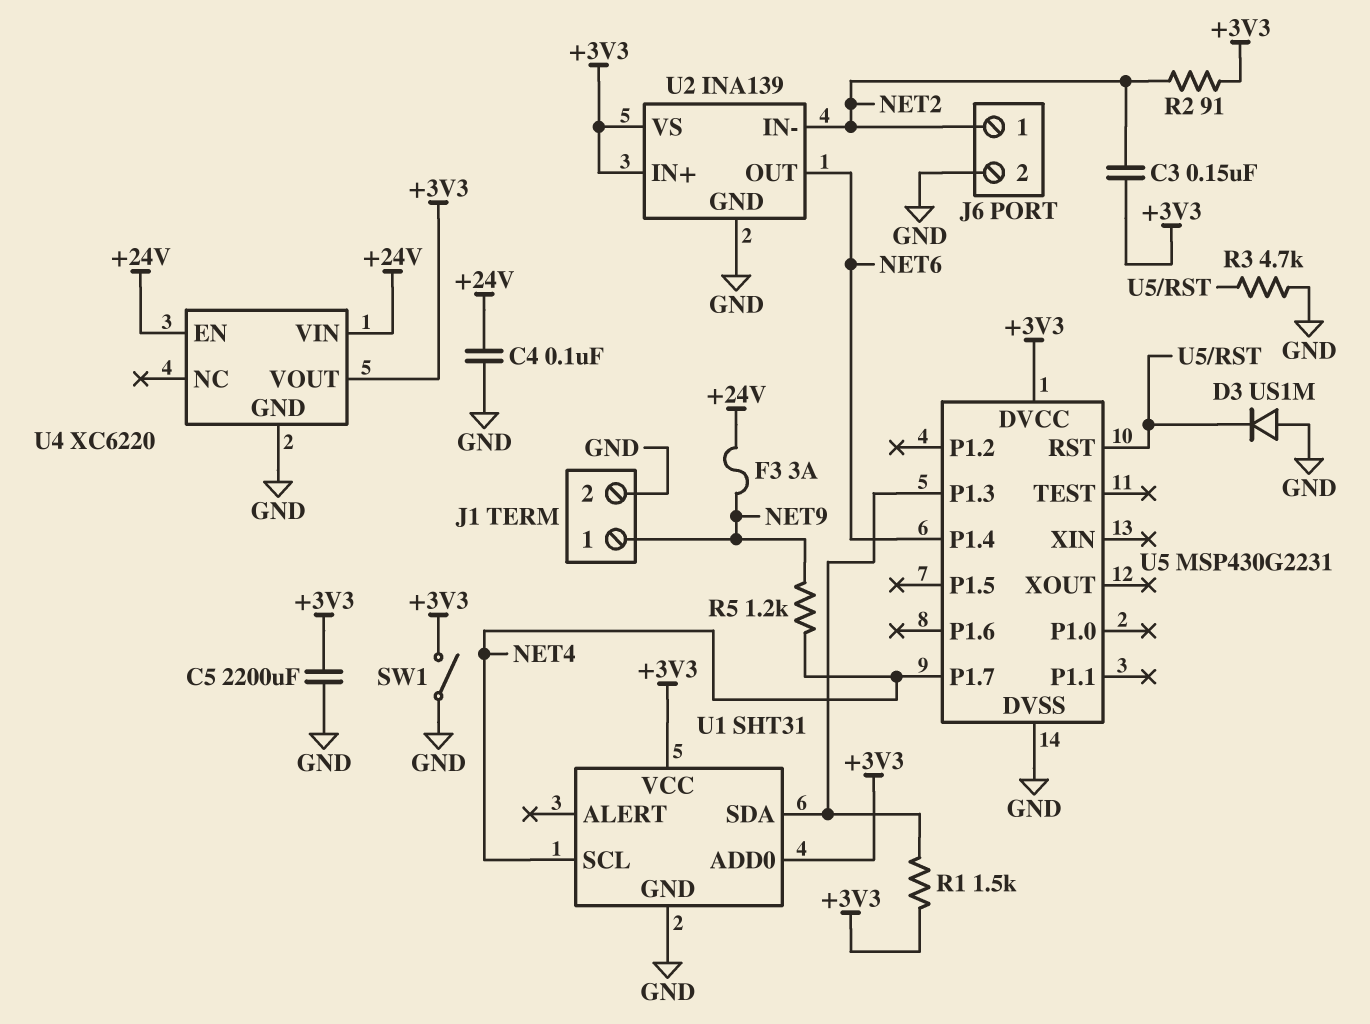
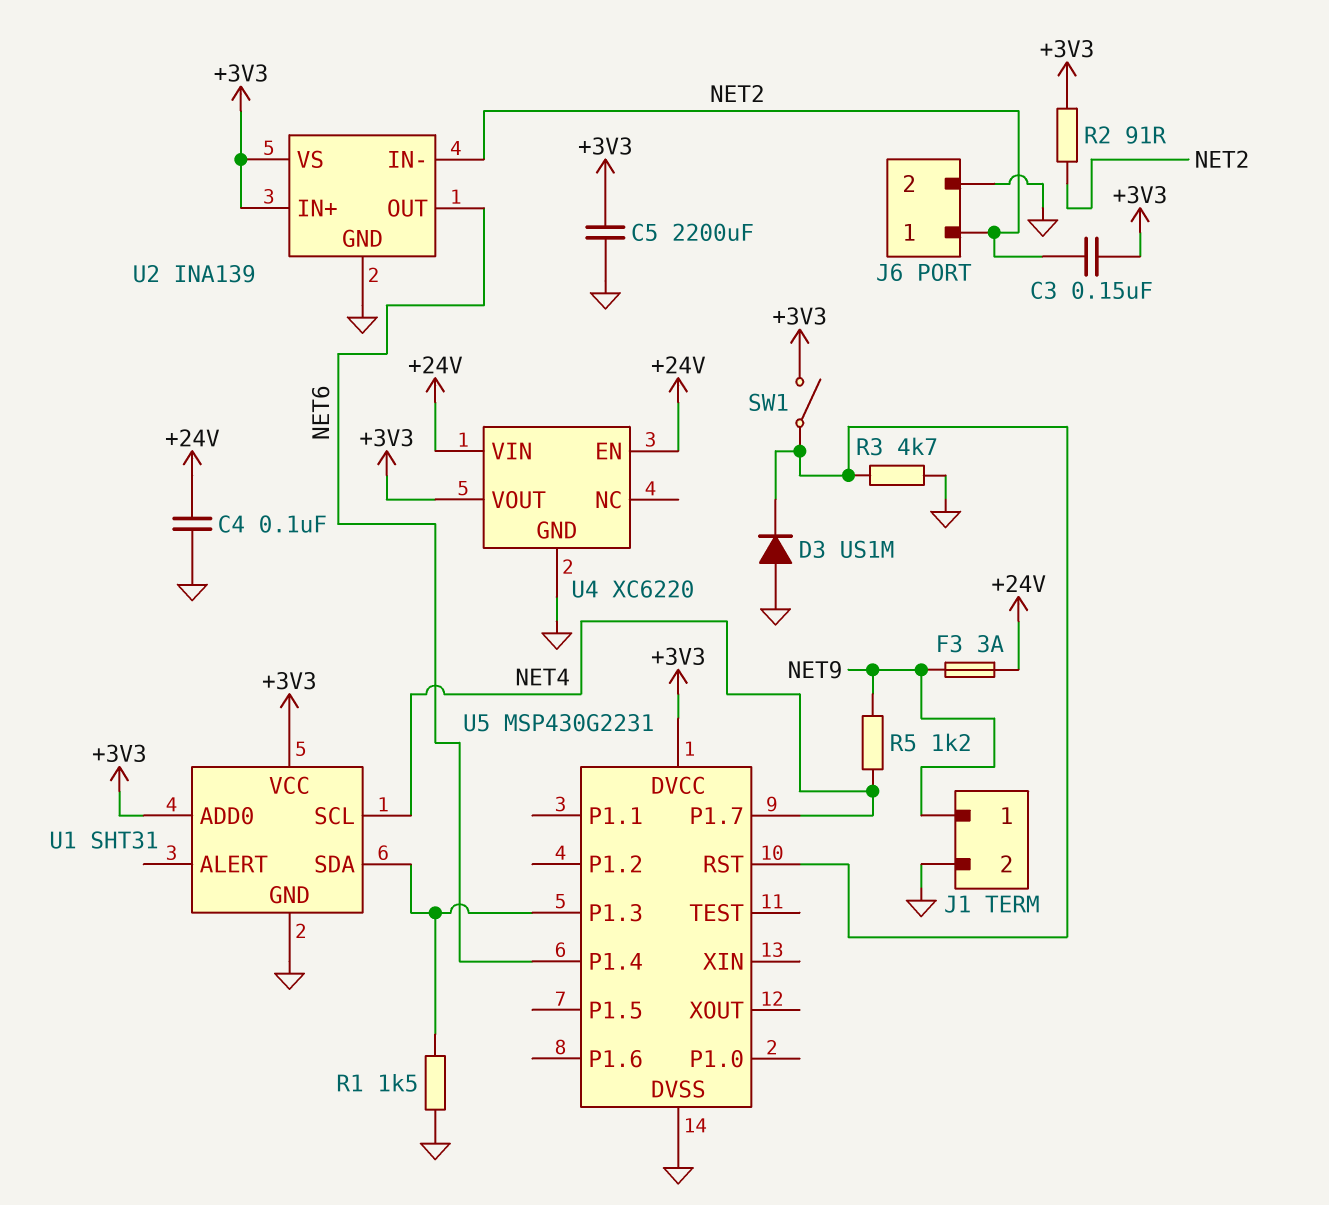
R1: 1.5k (+3V3, U1/SDA) -> 1.5k (GND, U1/SDA)
SW1: switch (+3V3, GND) -> switch (+3V3, U5/RST)

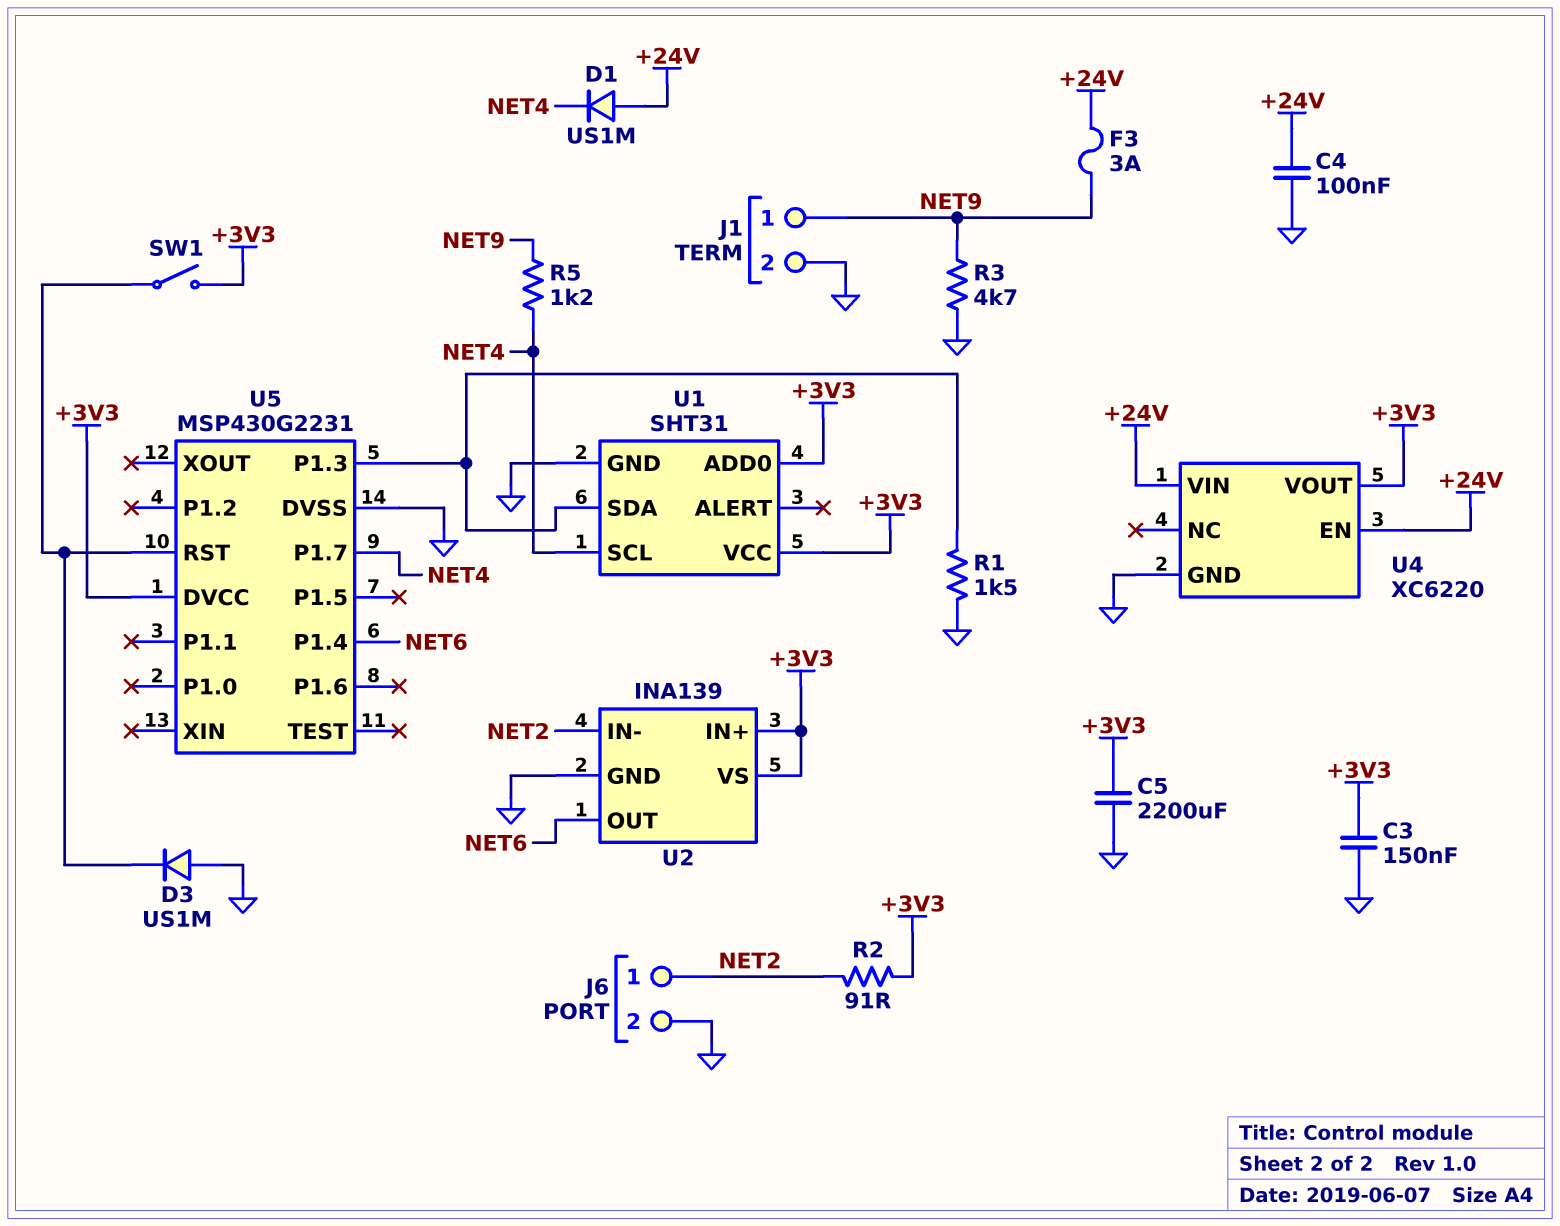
C3: 150nF (+3V3, NET2) -> 150nF (+3V3, GND)
D1: none -> diode US1M (A +24V, K NET4)
R3: 4.7k (GND, U5/RST) -> 4.7k (GND, NET9)

